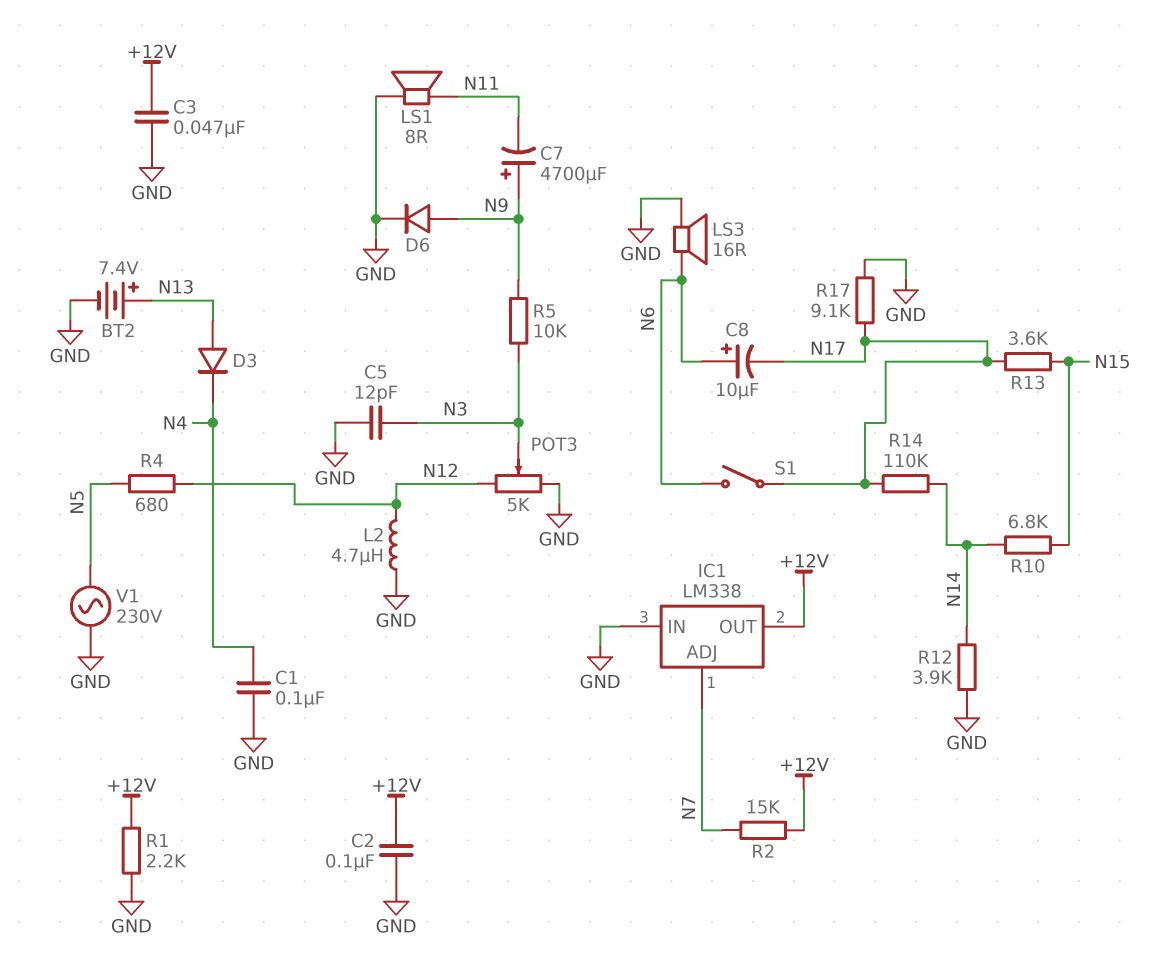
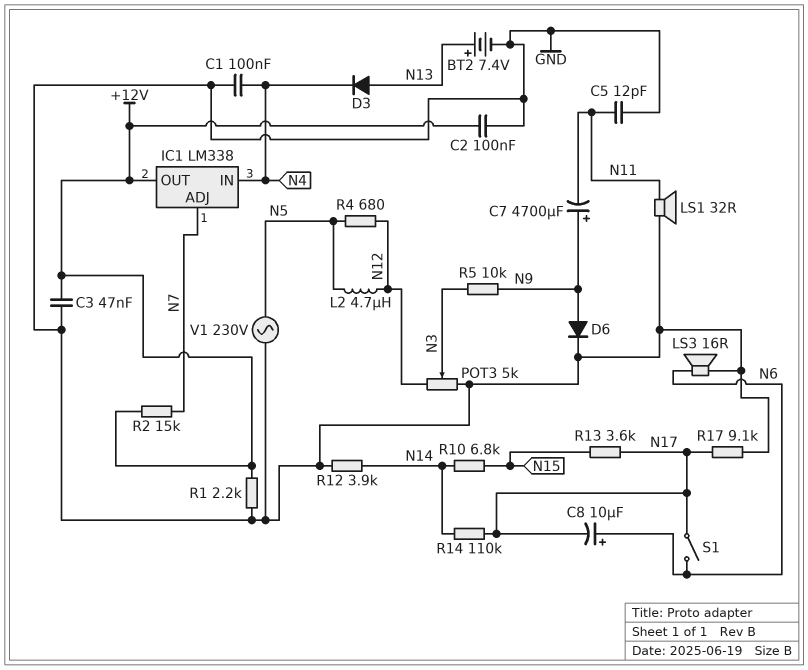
C5: 12pF (GND, N3) -> 12pF (GND, N11)
IC1 pin IN: GND -> N4
L2: 4.7uH (GND, N12) -> 4.7uH (N5, N12)
LS1: speaker 8R (GND, N11) -> speaker 32R (GND, N11)

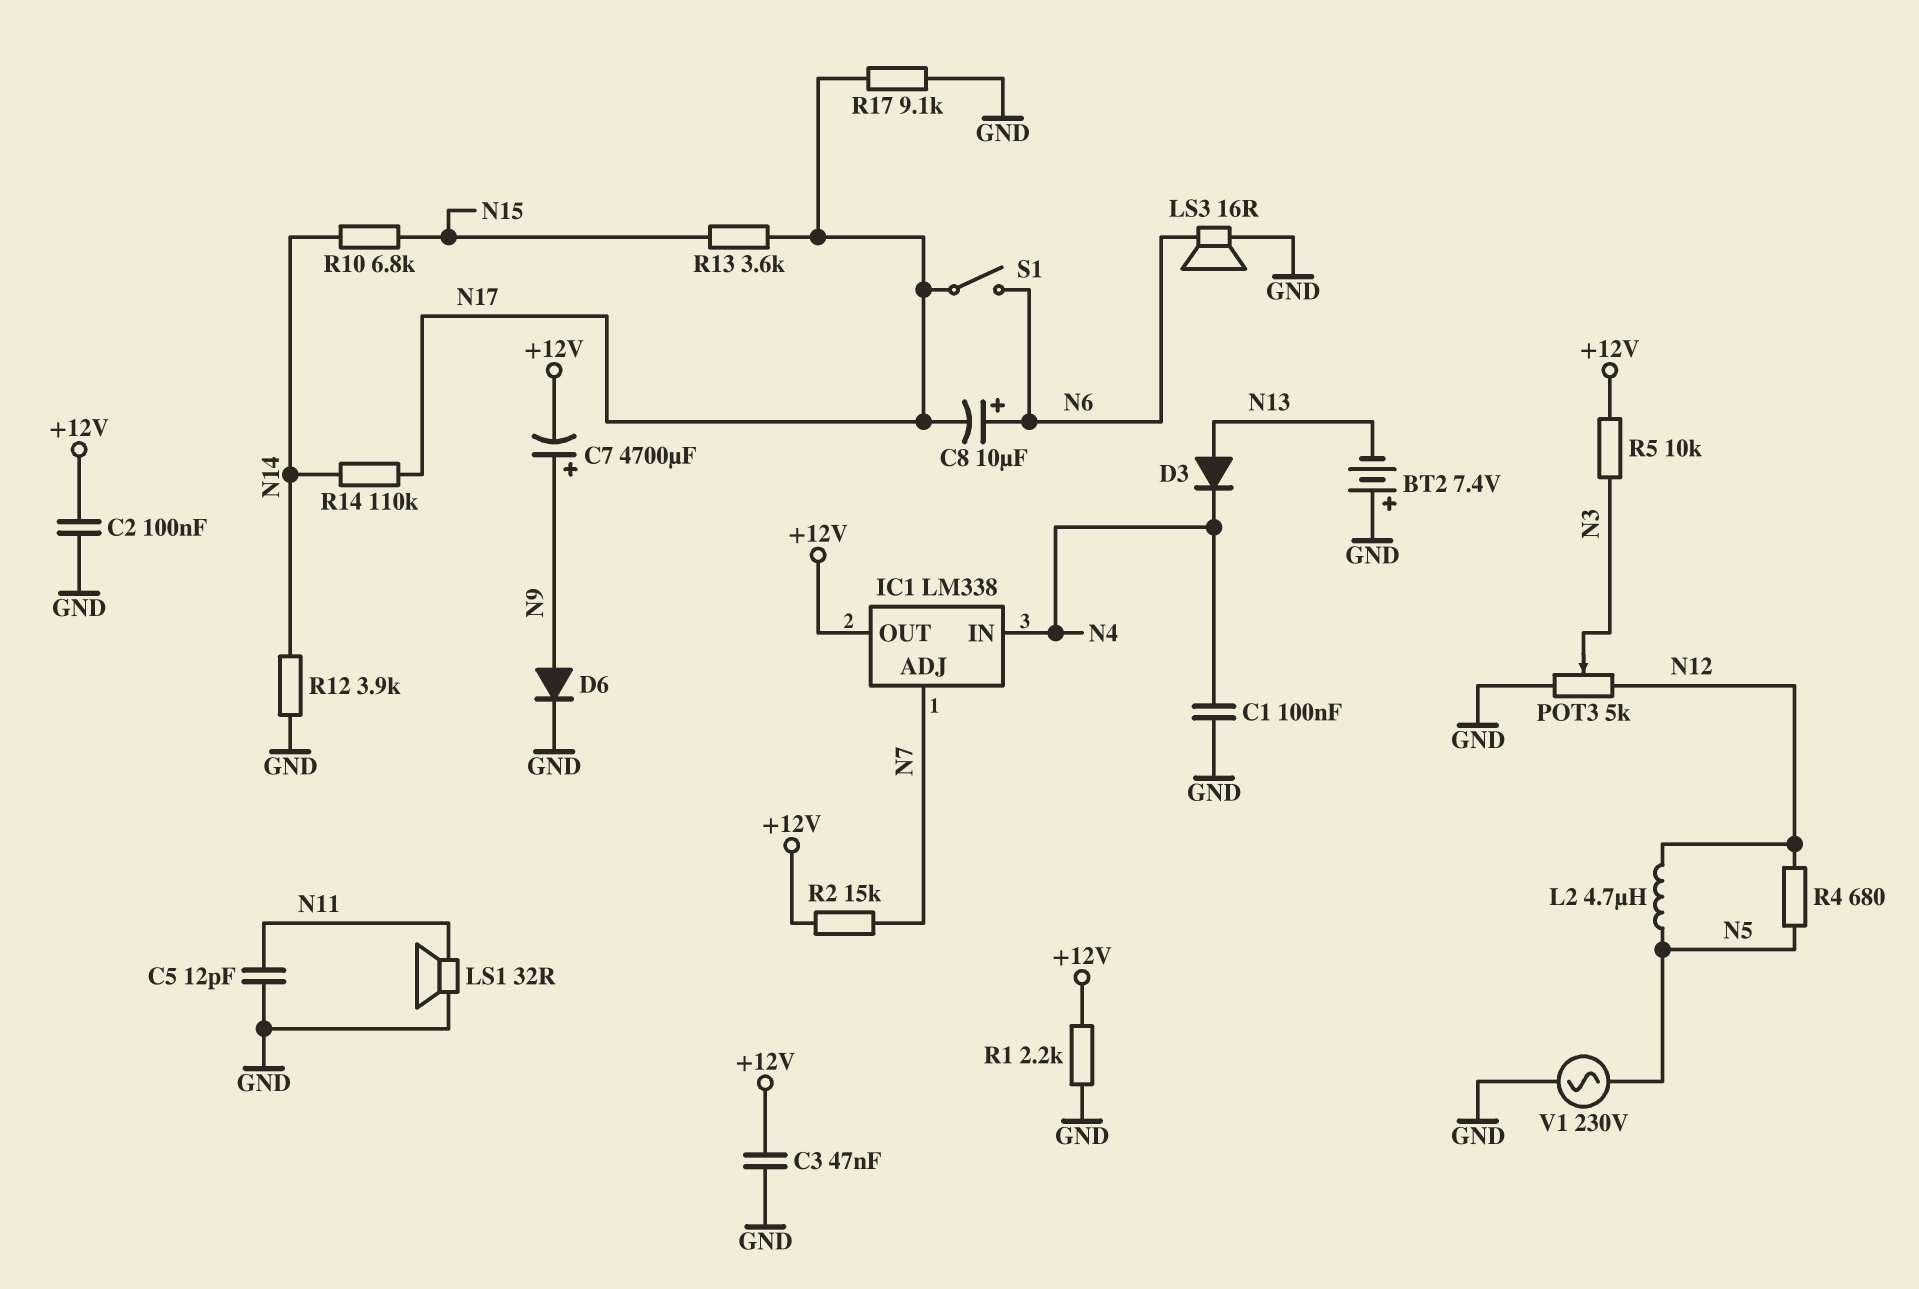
BT2: 7.4V (plus N13, minus GND) -> 7.4V (plus GND, minus N13)
C7: 4700uF (plus N9, minus N11) -> 4700uF (plus N9, minus +12V)
R5: 10k (N3, N9) -> 10k (+12V, N3)

